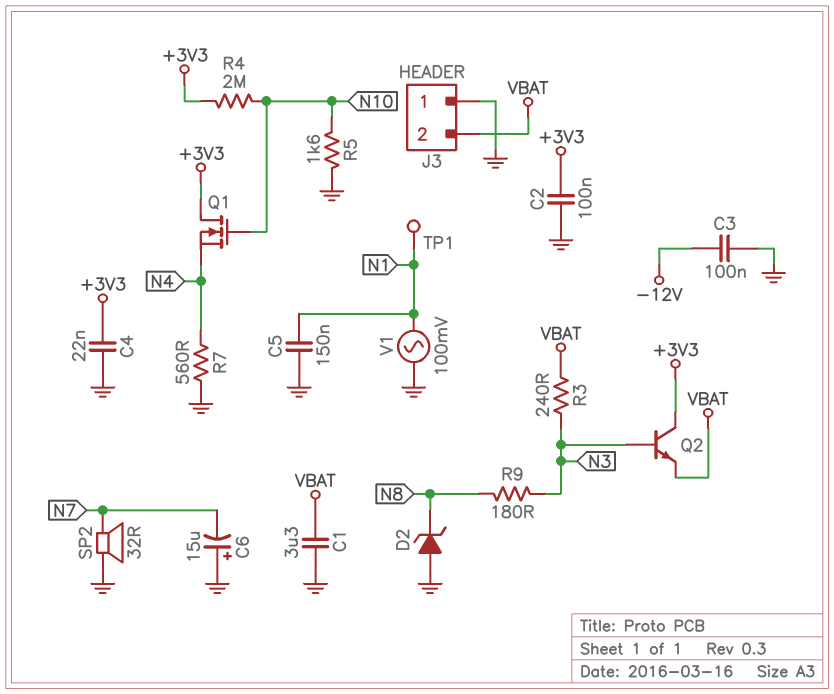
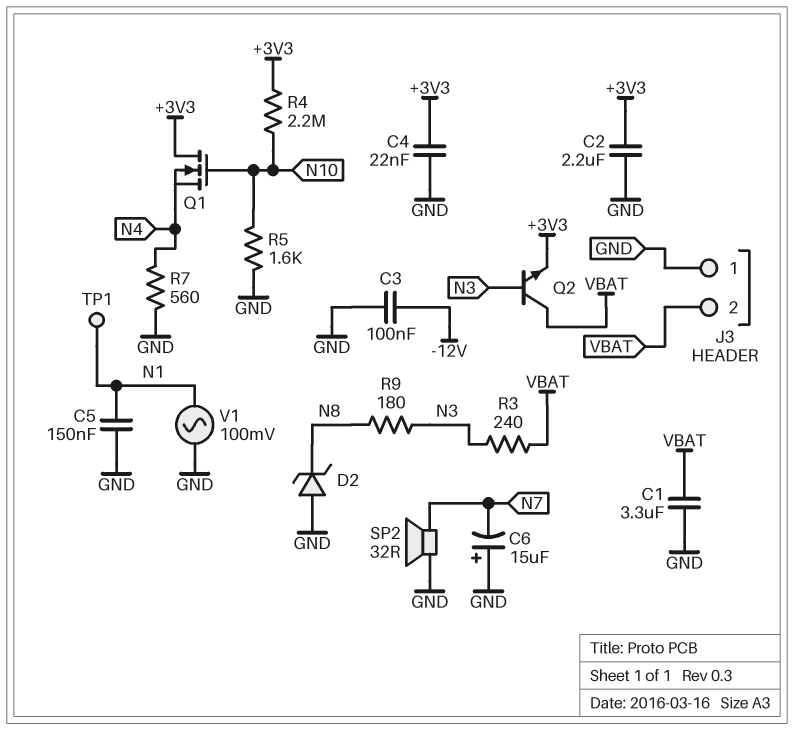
C2: 100nF (+3V3, GND) -> 2.2uF (+3V3, GND)
Q2: NPN (B N3, C +3V3, E VBAT) -> NPN (B N3, C VBAT, E +3V3)
R4: 2M (+3V3, N10) -> 2.2M (+3V3, N10)

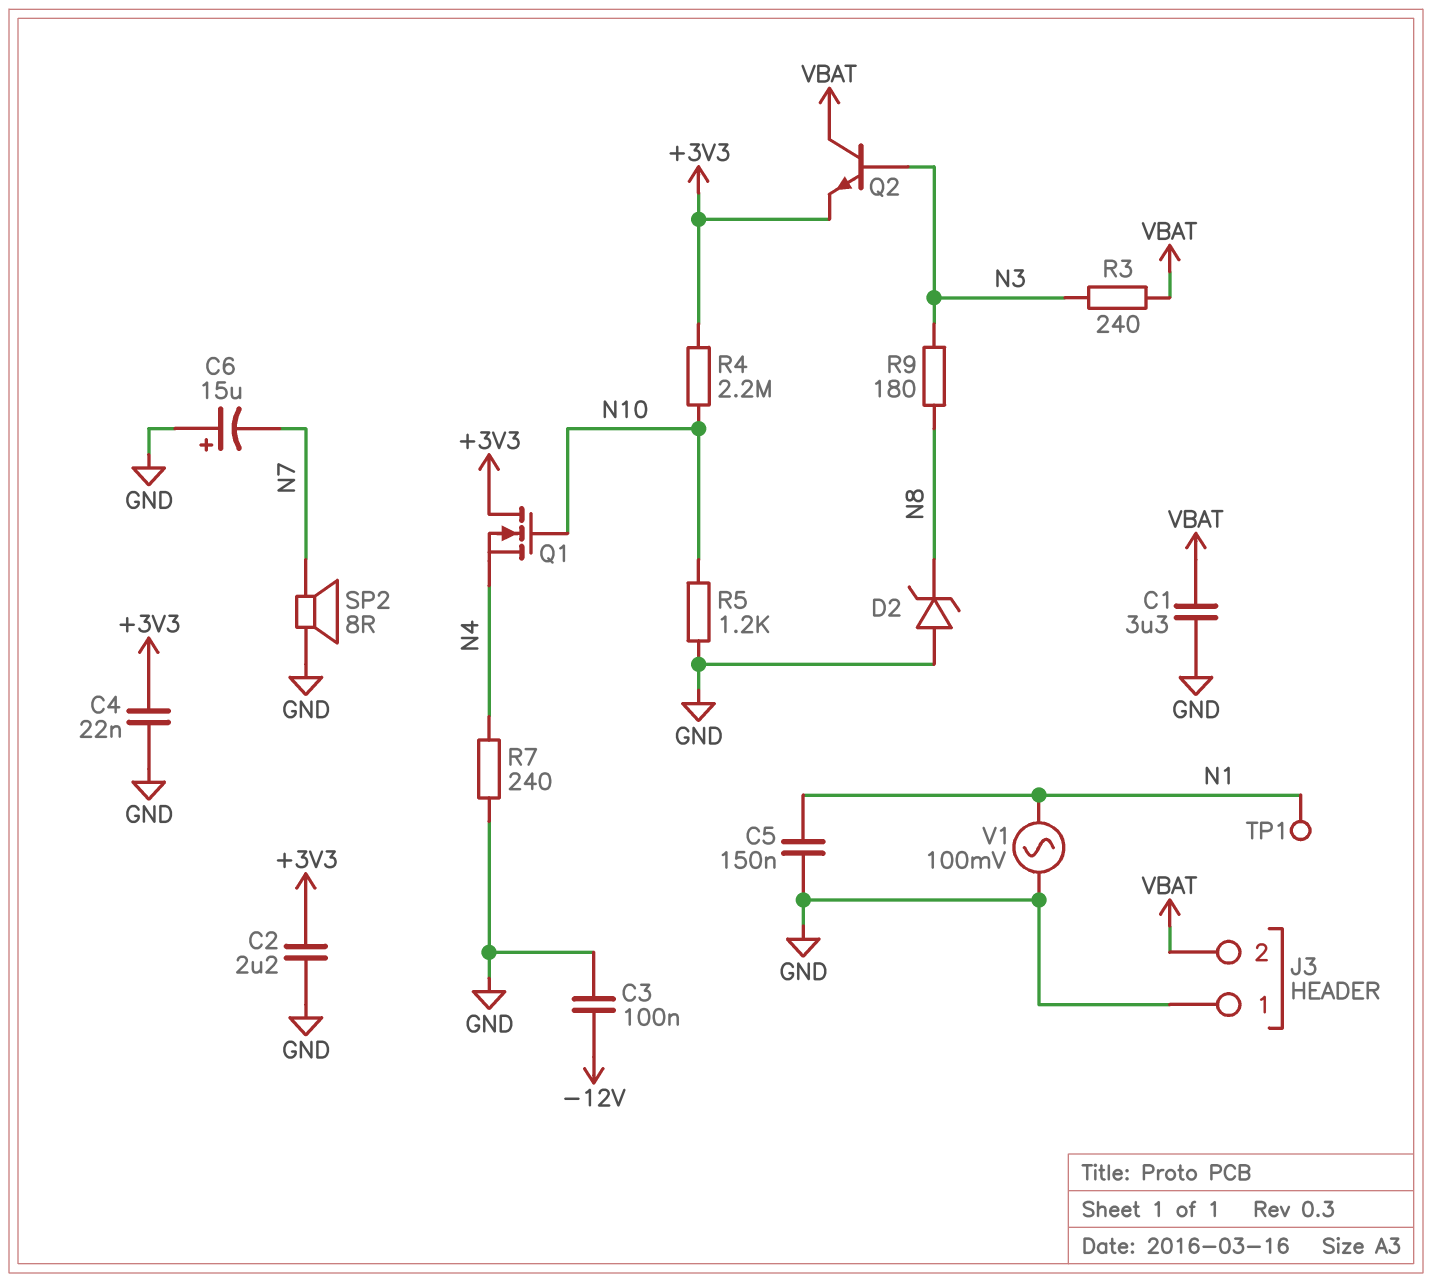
R5: 1.6k (GND, N10) -> 1.2k (GND, N10)
R7: 560 (GND, N4) -> 240 (GND, N4)
SP2: speaker 32R (GND, N7) -> speaker 8R (GND, N7)

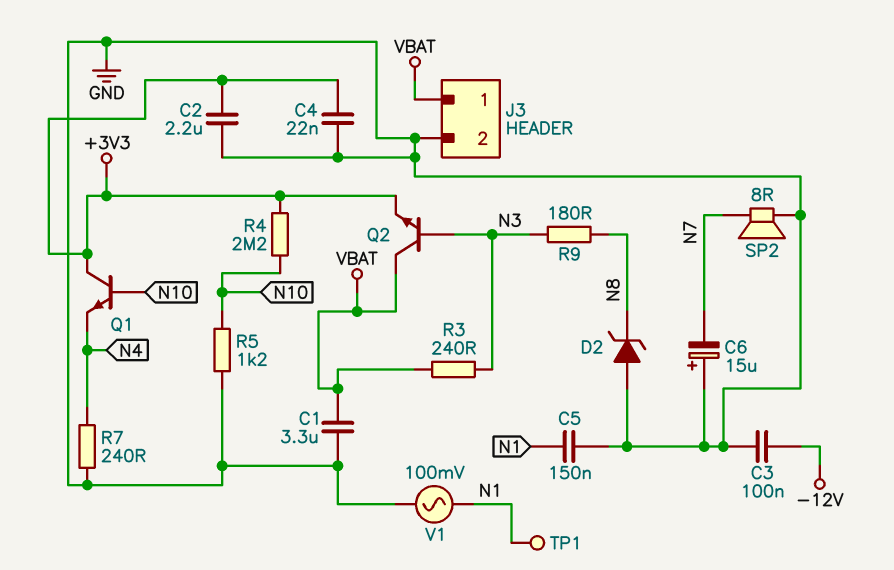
J3 pin 1: GND -> VBAT
J3 pin 2: VBAT -> GND
Q1: NMOS (G N10, D +3V3, S N4) -> NPN (B N10, C +3V3, E N4)

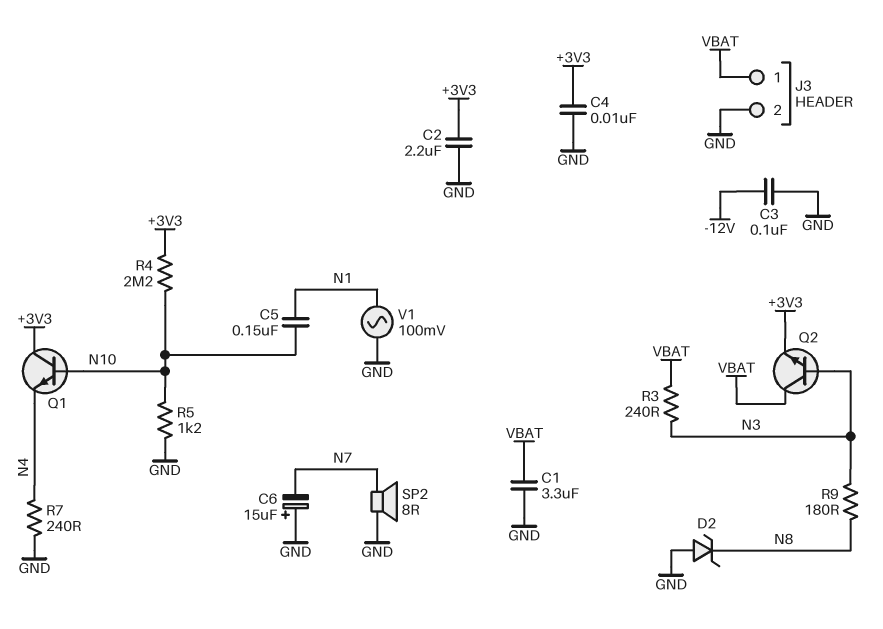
C4: 22nF (+3V3, GND) -> 10nF (+3V3, GND)
C5: 150nF (GND, N1) -> 150nF (N1, N10)
TP1: test point (N1) -> none

